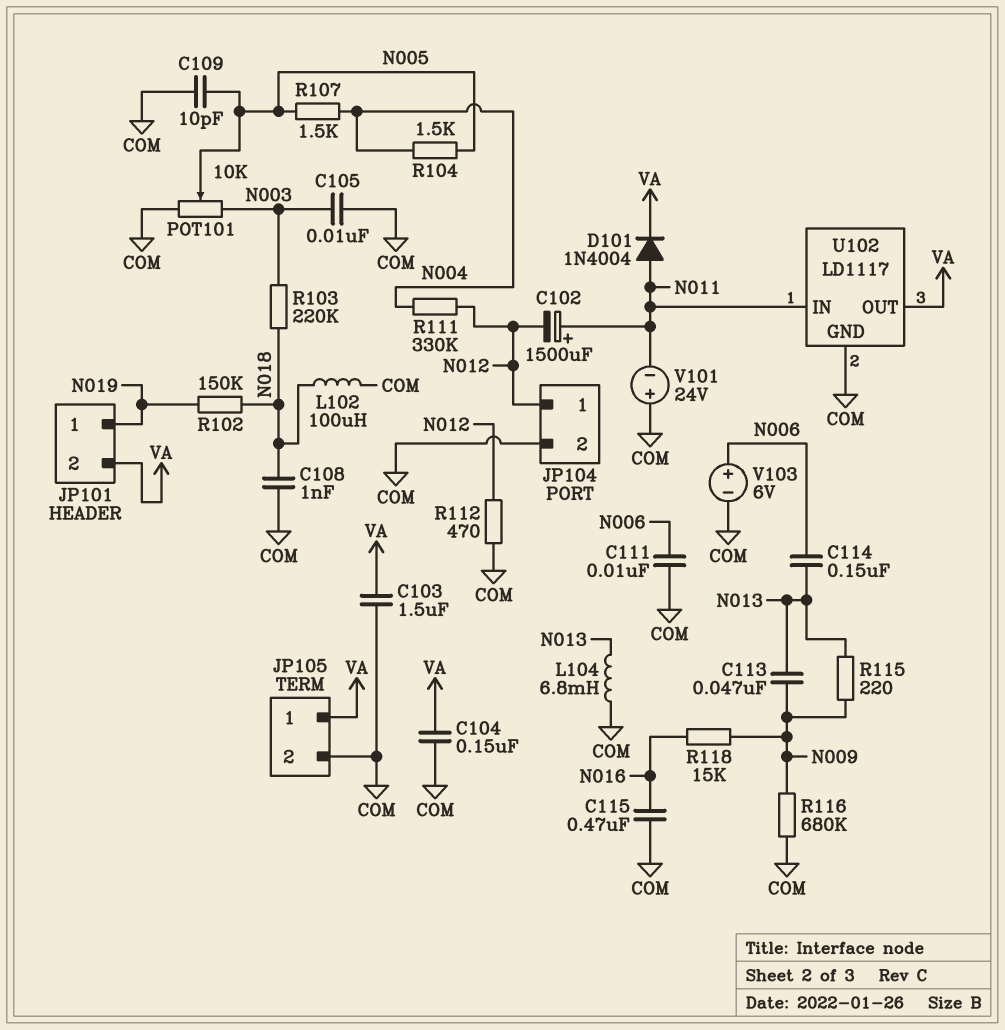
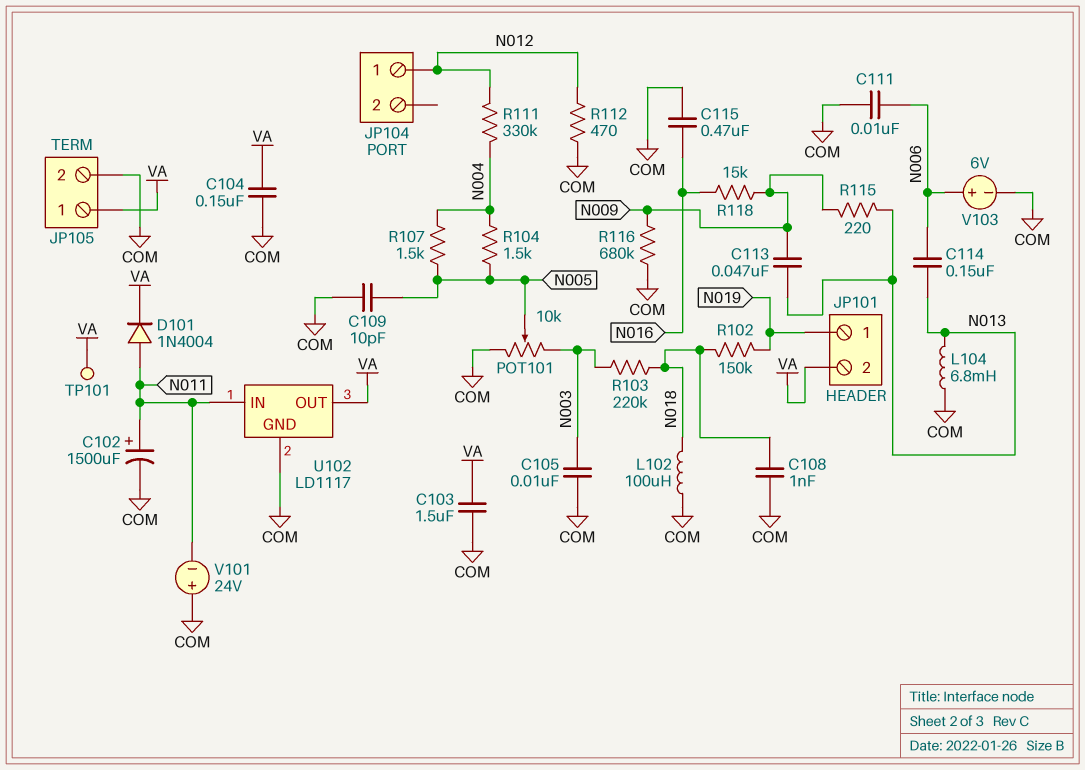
C102: 1500uF (plus N011, minus N012) -> 1500uF (plus N011, minus COM)
JP104 pin 2: COM -> none
TP101: none -> test point (VA)

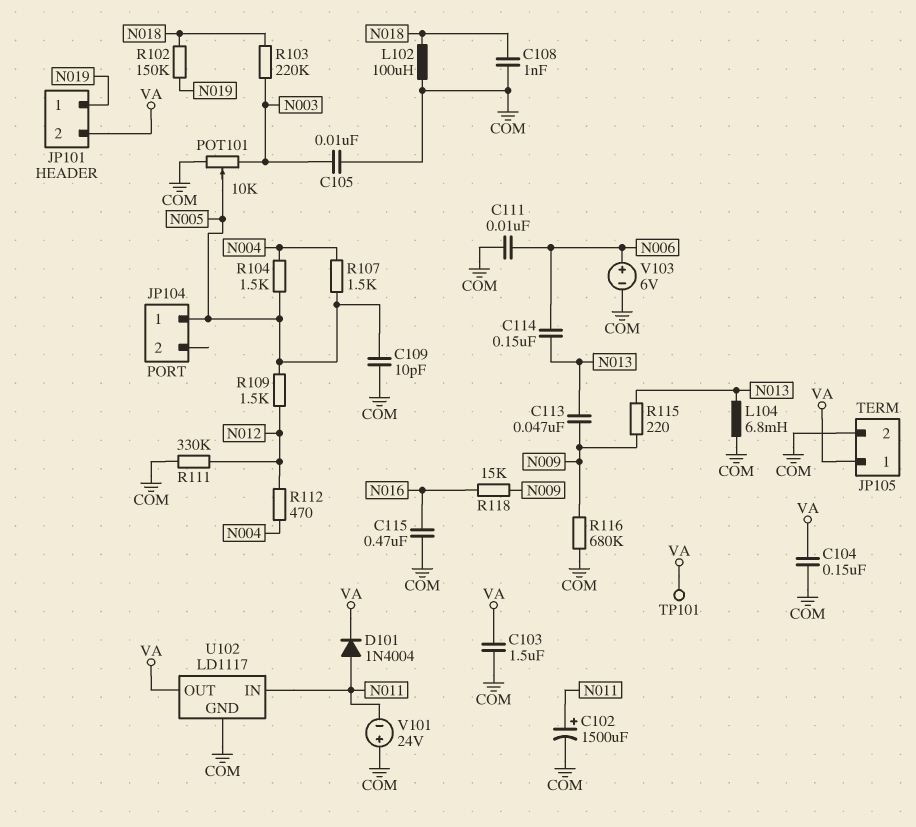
JP104 pin 1: N012 -> N005
R109: none -> 1.5k (N005, N012)
R111: 330k (N004, N012) -> 330k (COM, N012)
R112: 470 (COM, N012) -> 470 (N004, N012)

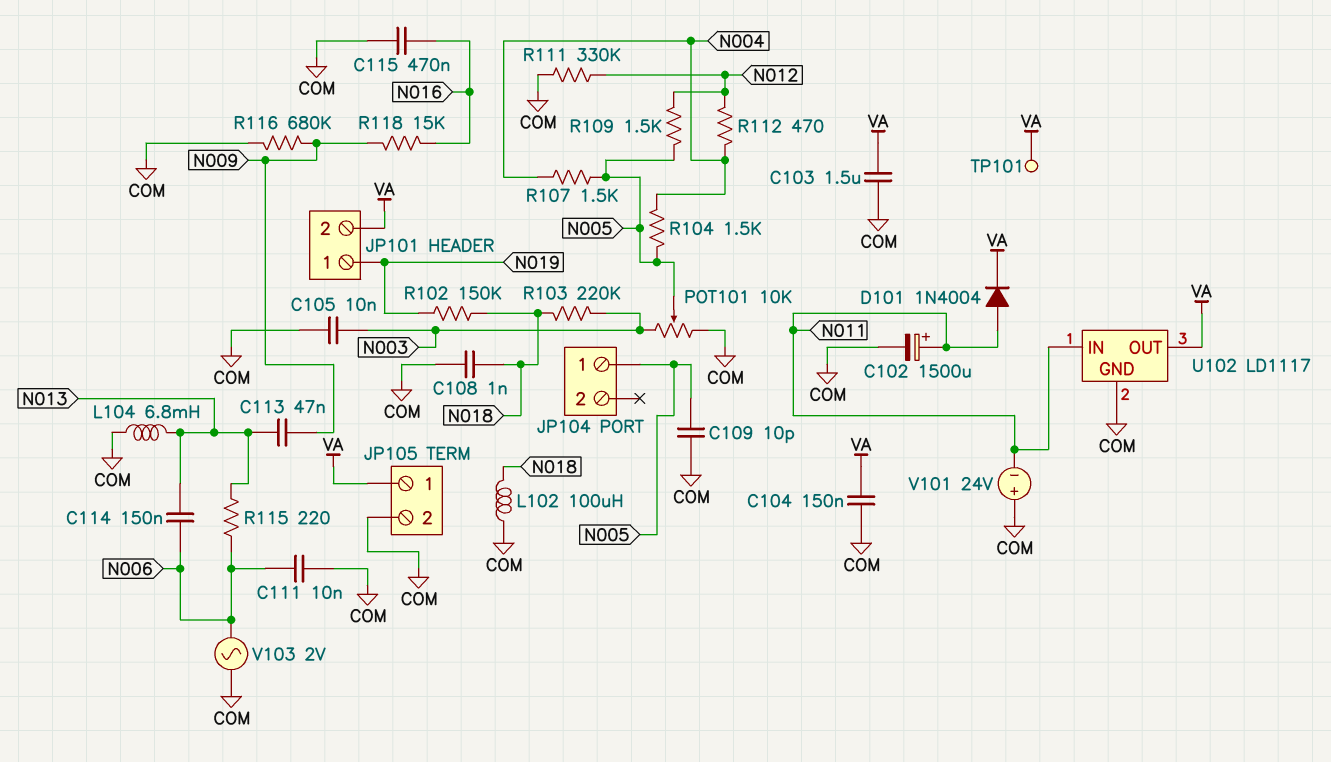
R115: 220 (N009, N013) -> 220 (N006, N013)
V103: 6V (plus N006, minus COM) -> AC 2V (COM, N006)

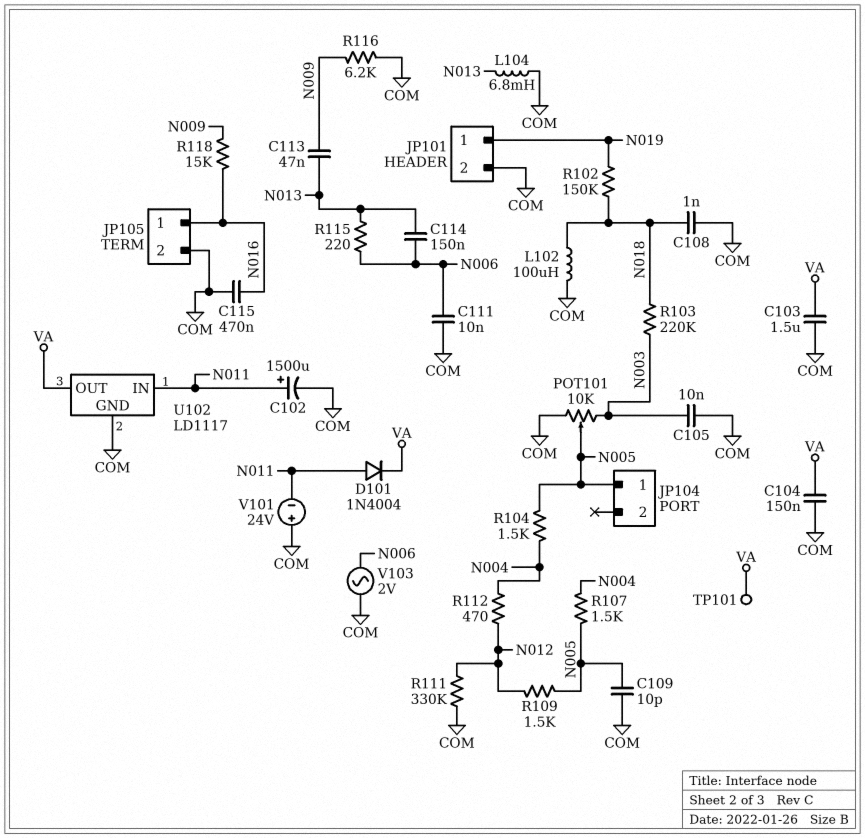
JP101 pin 2: VA -> COM
JP105 pin 1: VA -> N016
R116: 680k (COM, N009) -> 6.2k (COM, N009)

